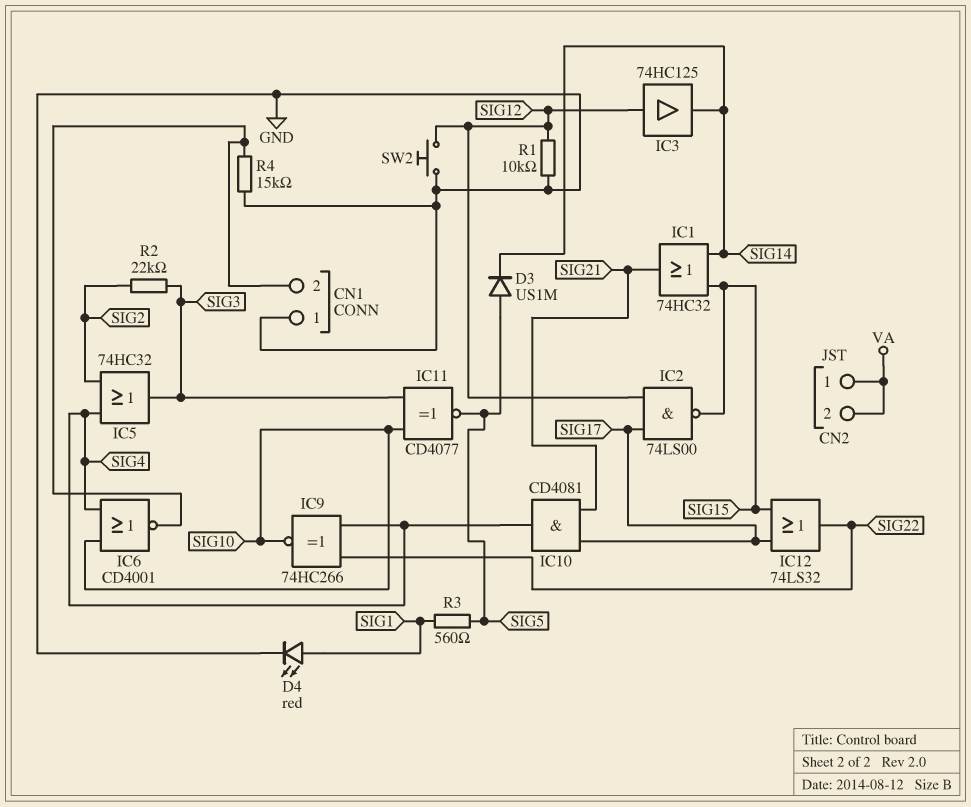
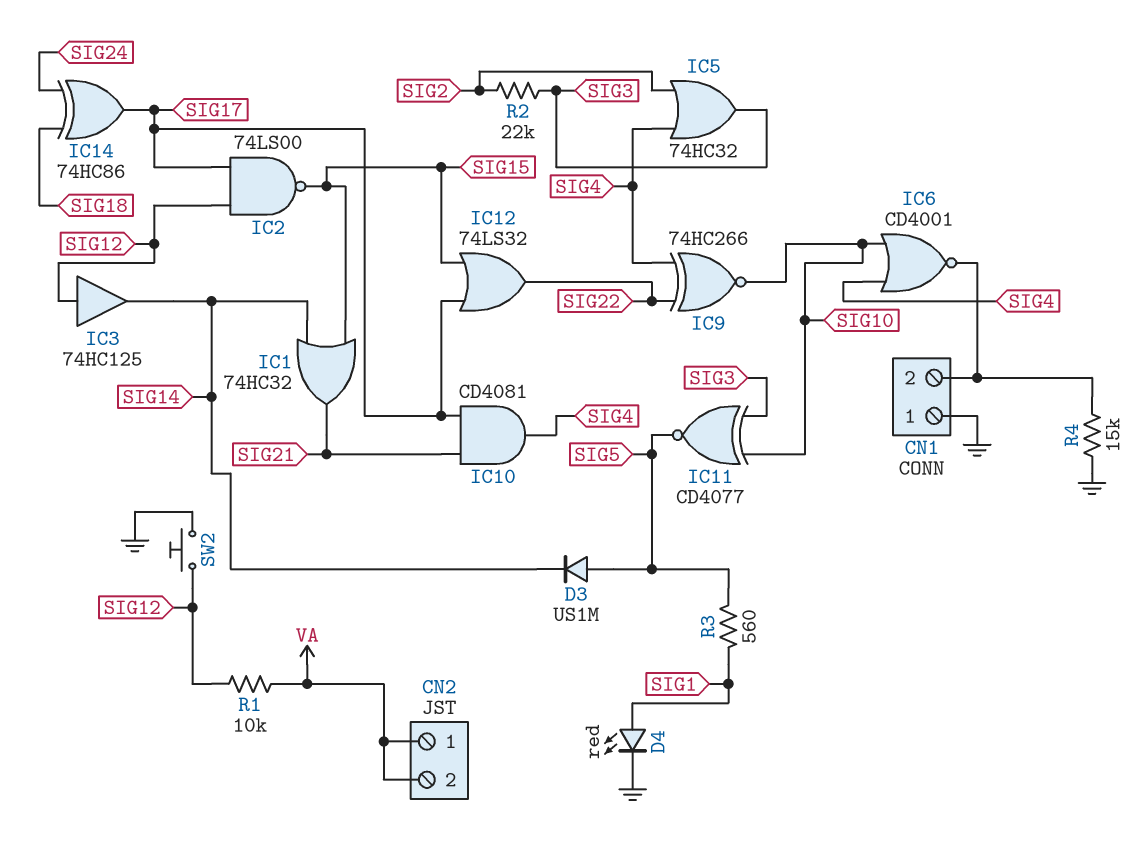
IC14: none -> XOR 74HC86 (in SIG18, in SIG24, out SIG17)
R1: 10k (GND, SIG12) -> 10k (SIG12, VA)

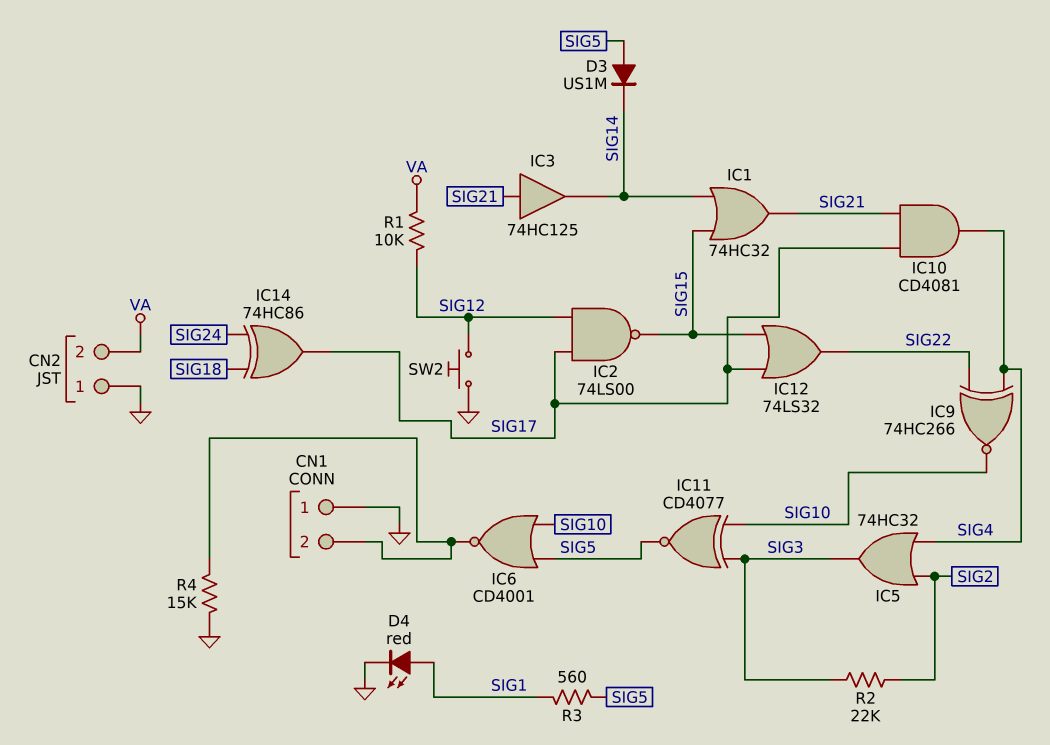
CN2 pin 1: VA -> GND
IC3: buffer 74HC125 (in SIG12, out SIG14) -> buffer 74HC125 (in SIG21, out SIG14)
IC6: NOR CD4001 (in SIG4, in SIG10, out CN1/2) -> NOR CD4001 (in SIG5, in SIG10, out CN1/2)

